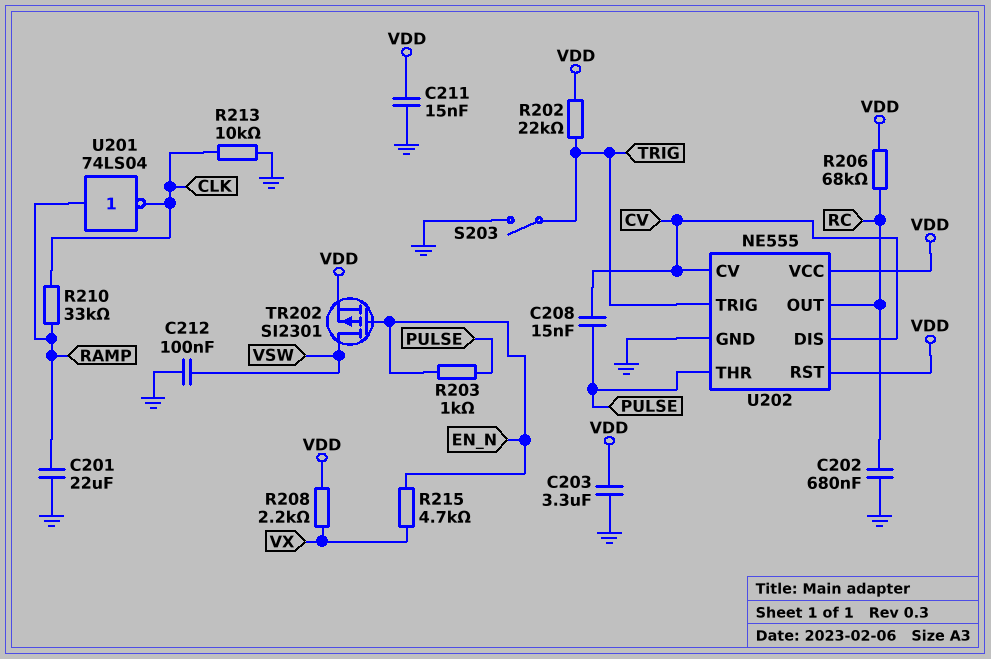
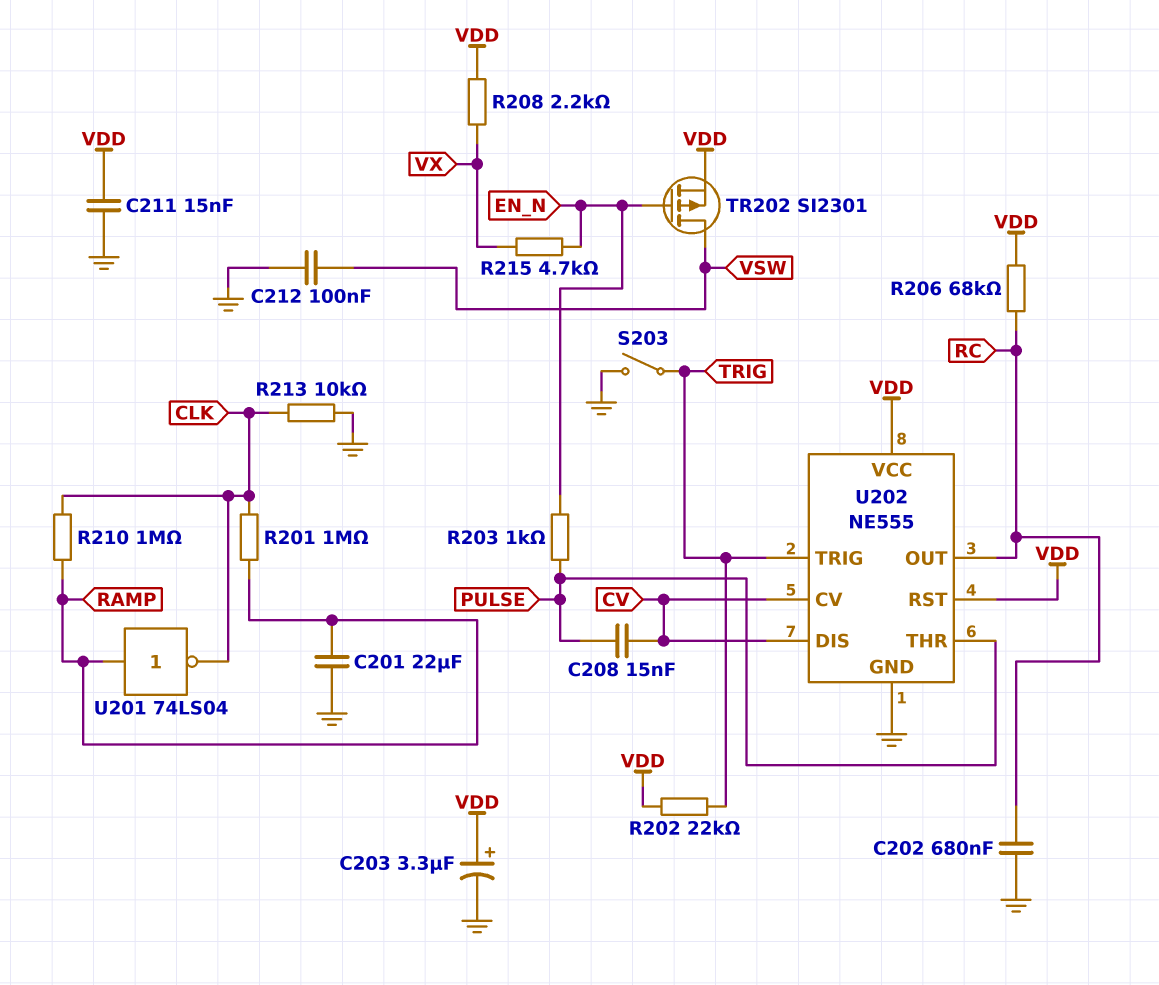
C203: 3.3uF (GND, VDD) -> 3.3uF (plus VDD, minus GND)
R201: none -> 1M (CLK, RAMP)
R210: 33k (CLK, RAMP) -> 1M (CLK, RAMP)

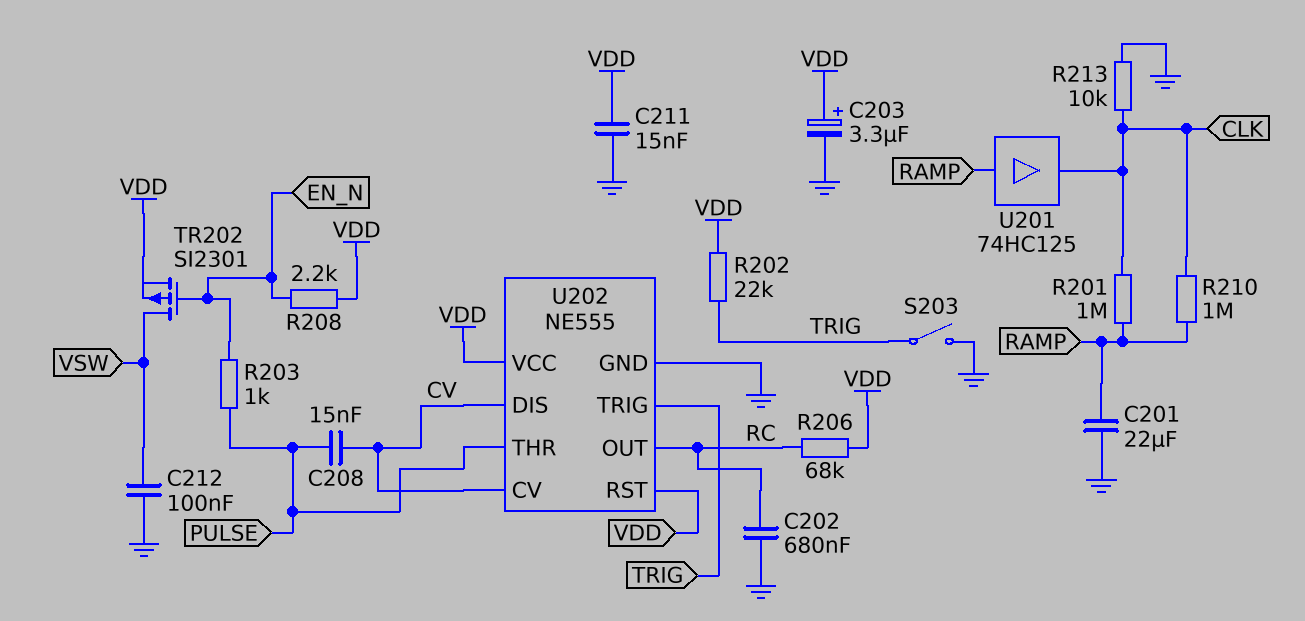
R208: 2.2k (VDD, VX) -> 2.2k (EN_N, VDD)
R215: 4.7k (EN_N, VX) -> none
U201: NOT 74LS04 (in RAMP, out CLK) -> buffer 74HC125 (in RAMP, out CLK)

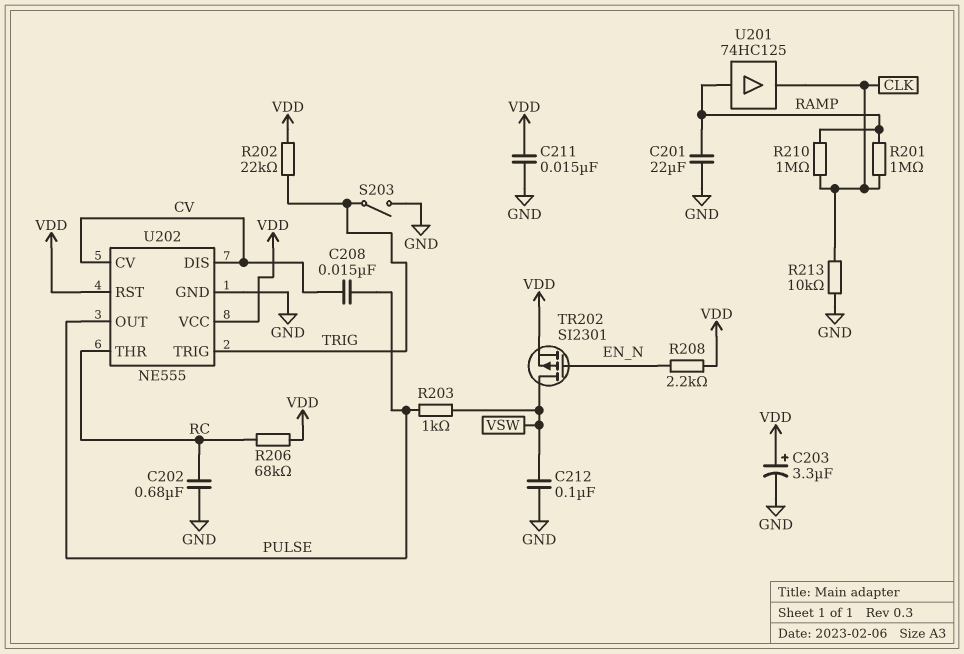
R203: 1k (EN_N, PULSE) -> 1k (PULSE, VSW)
U202 pin OUT: RC -> PULSE
U202 pin THR: PULSE -> RC

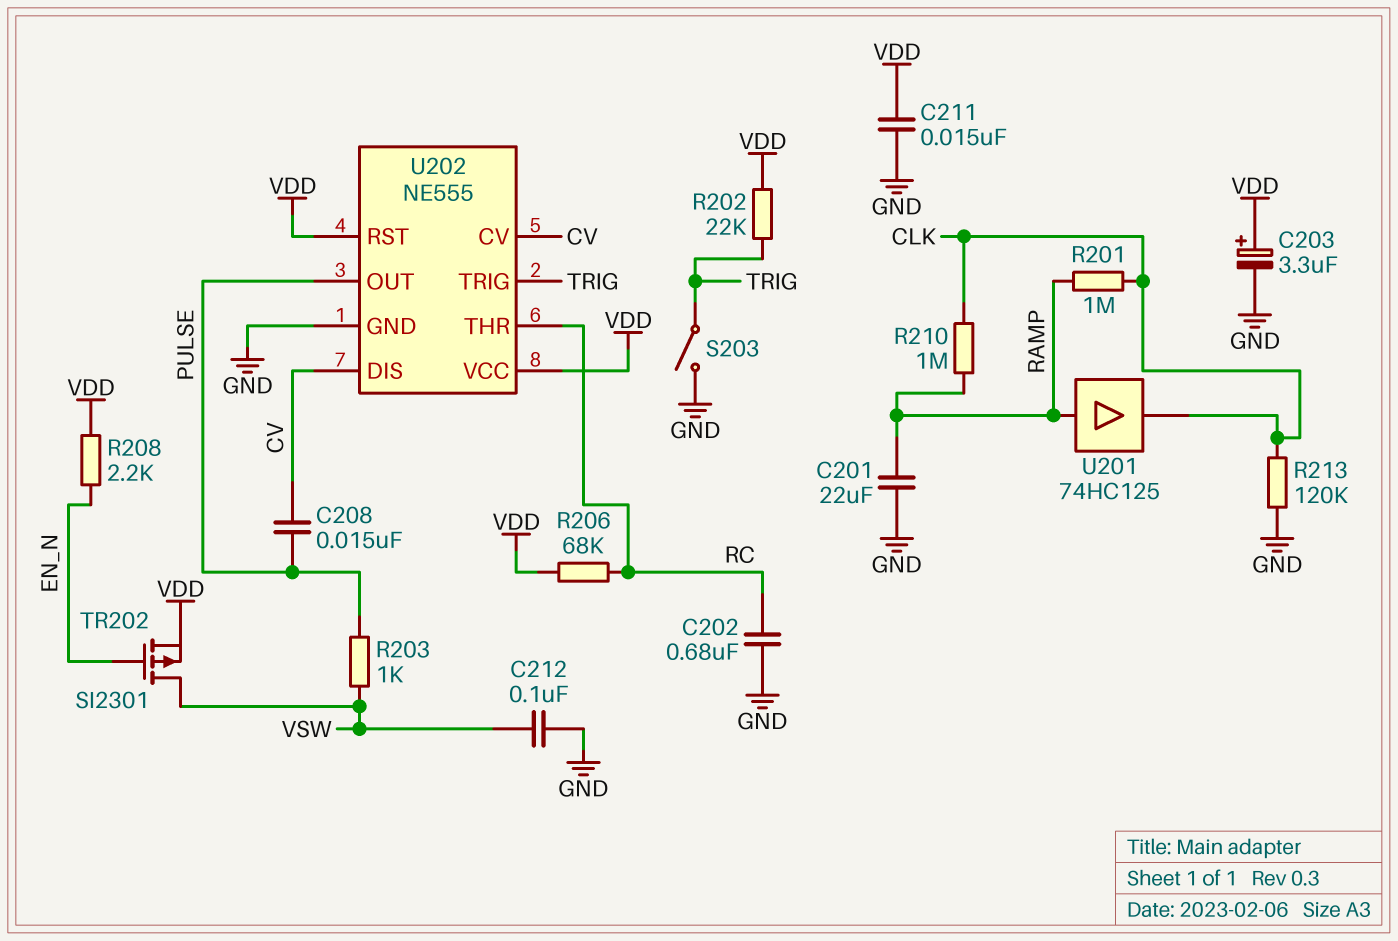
R213: 10k (CLK, GND) -> 120k (CLK, GND)

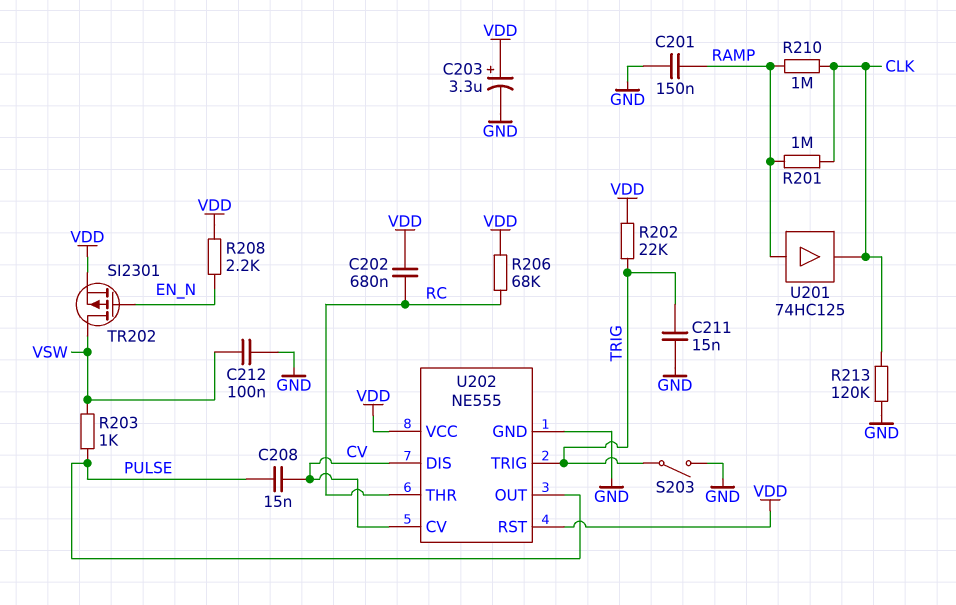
C201: 22uF (GND, RAMP) -> 150nF (GND, RAMP)
C202: 680nF (GND, RC) -> 680nF (RC, VDD)
C211: 15nF (GND, VDD) -> 15nF (GND, TRIG)

